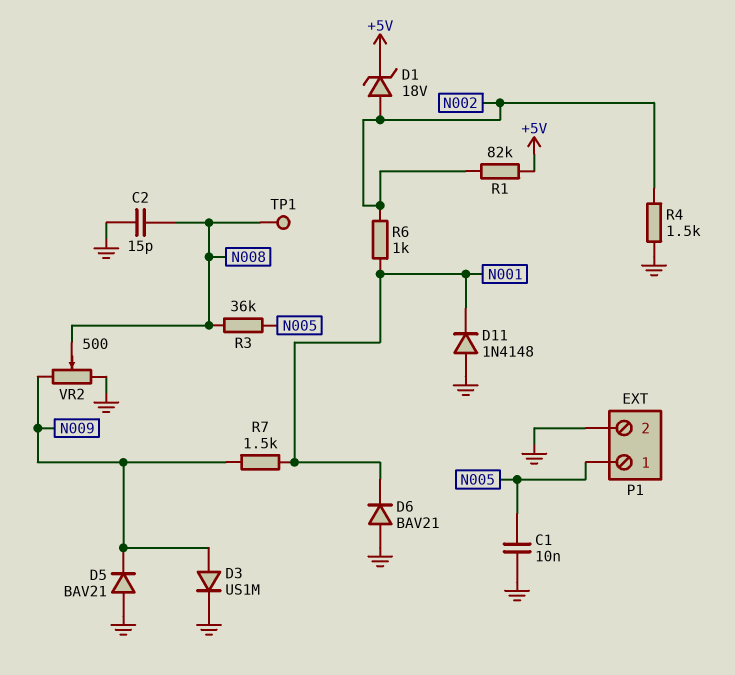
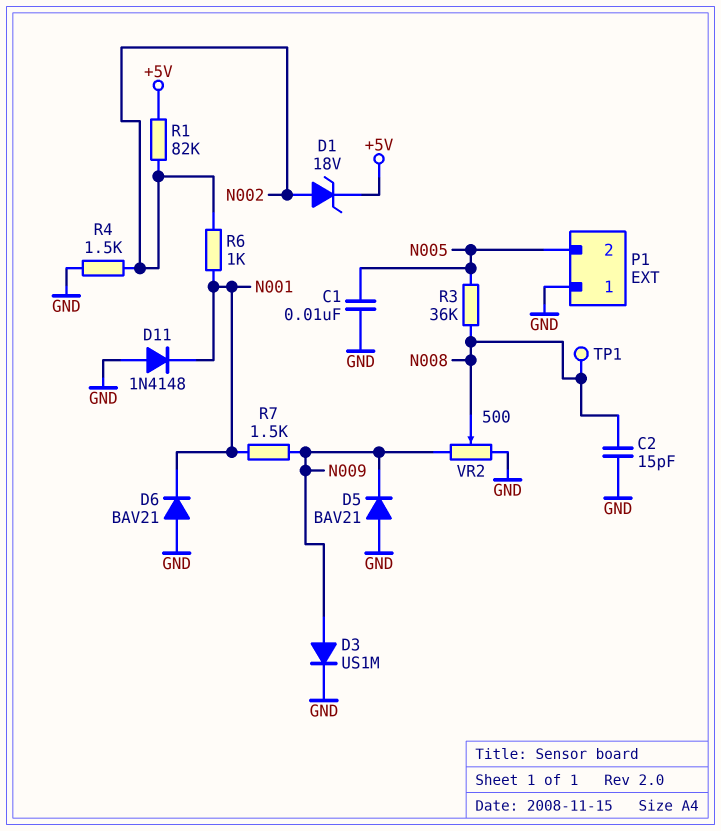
P1 pin 1: N005 -> GND
P1 pin 2: GND -> N005

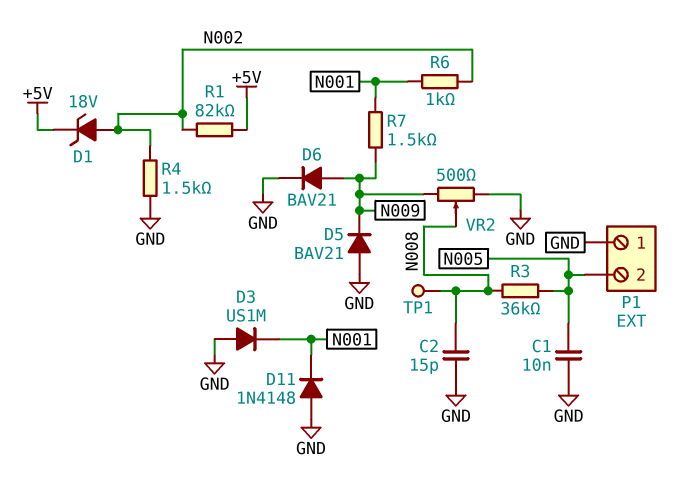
D3: diode US1M (A N009, K GND) -> diode US1M (A GND, K N001)
D6: diode BAV21 (A GND, K N001) -> diode BAV21 (A N009, K GND)

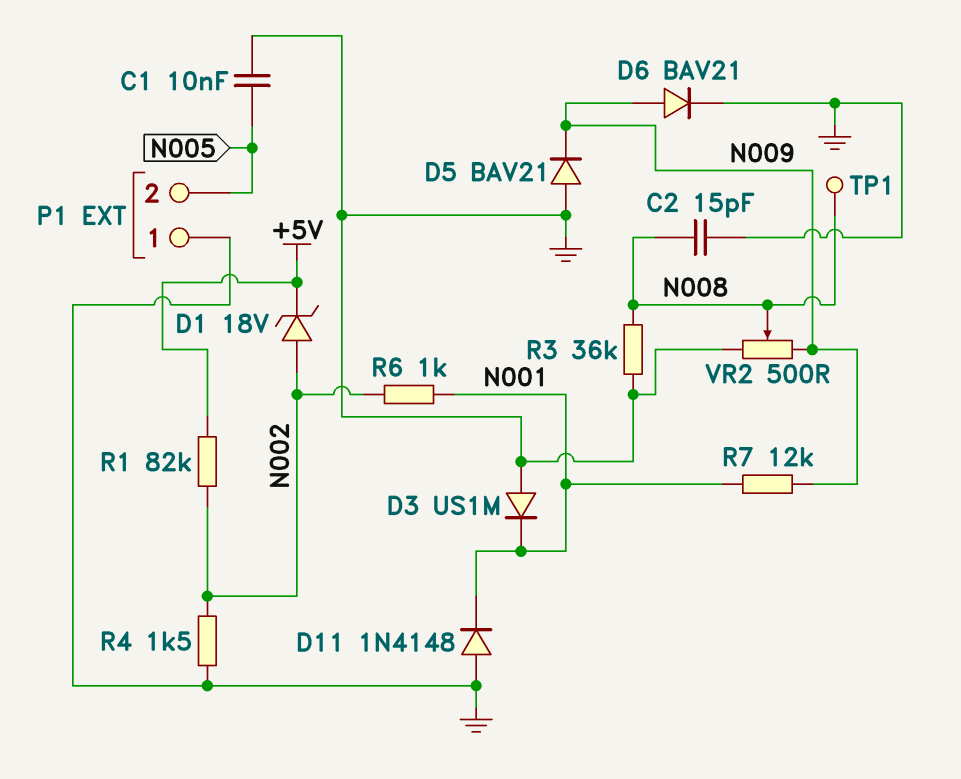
R3: 36k (N005, N008) -> 36k (GND, N008)
R7: 1.5k (N001, N009) -> 12k (N001, N009)

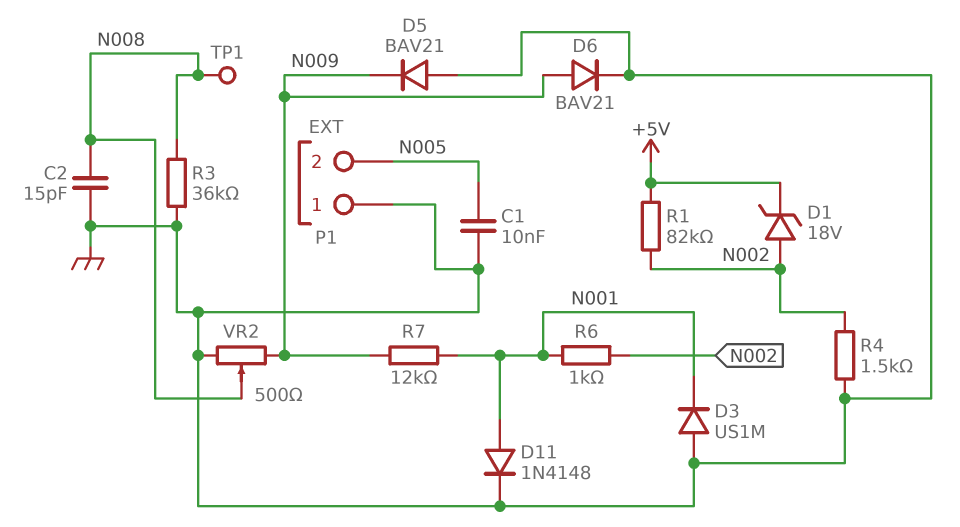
D11: diode 1N4148 (A GND, K N001) -> diode 1N4148 (A N001, K GND)

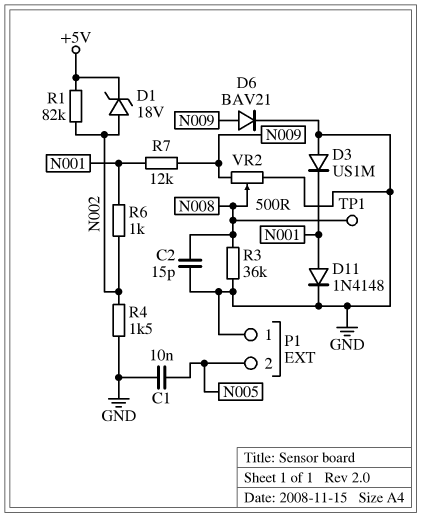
D5: diode BAV21 (A GND, K N009) -> none

